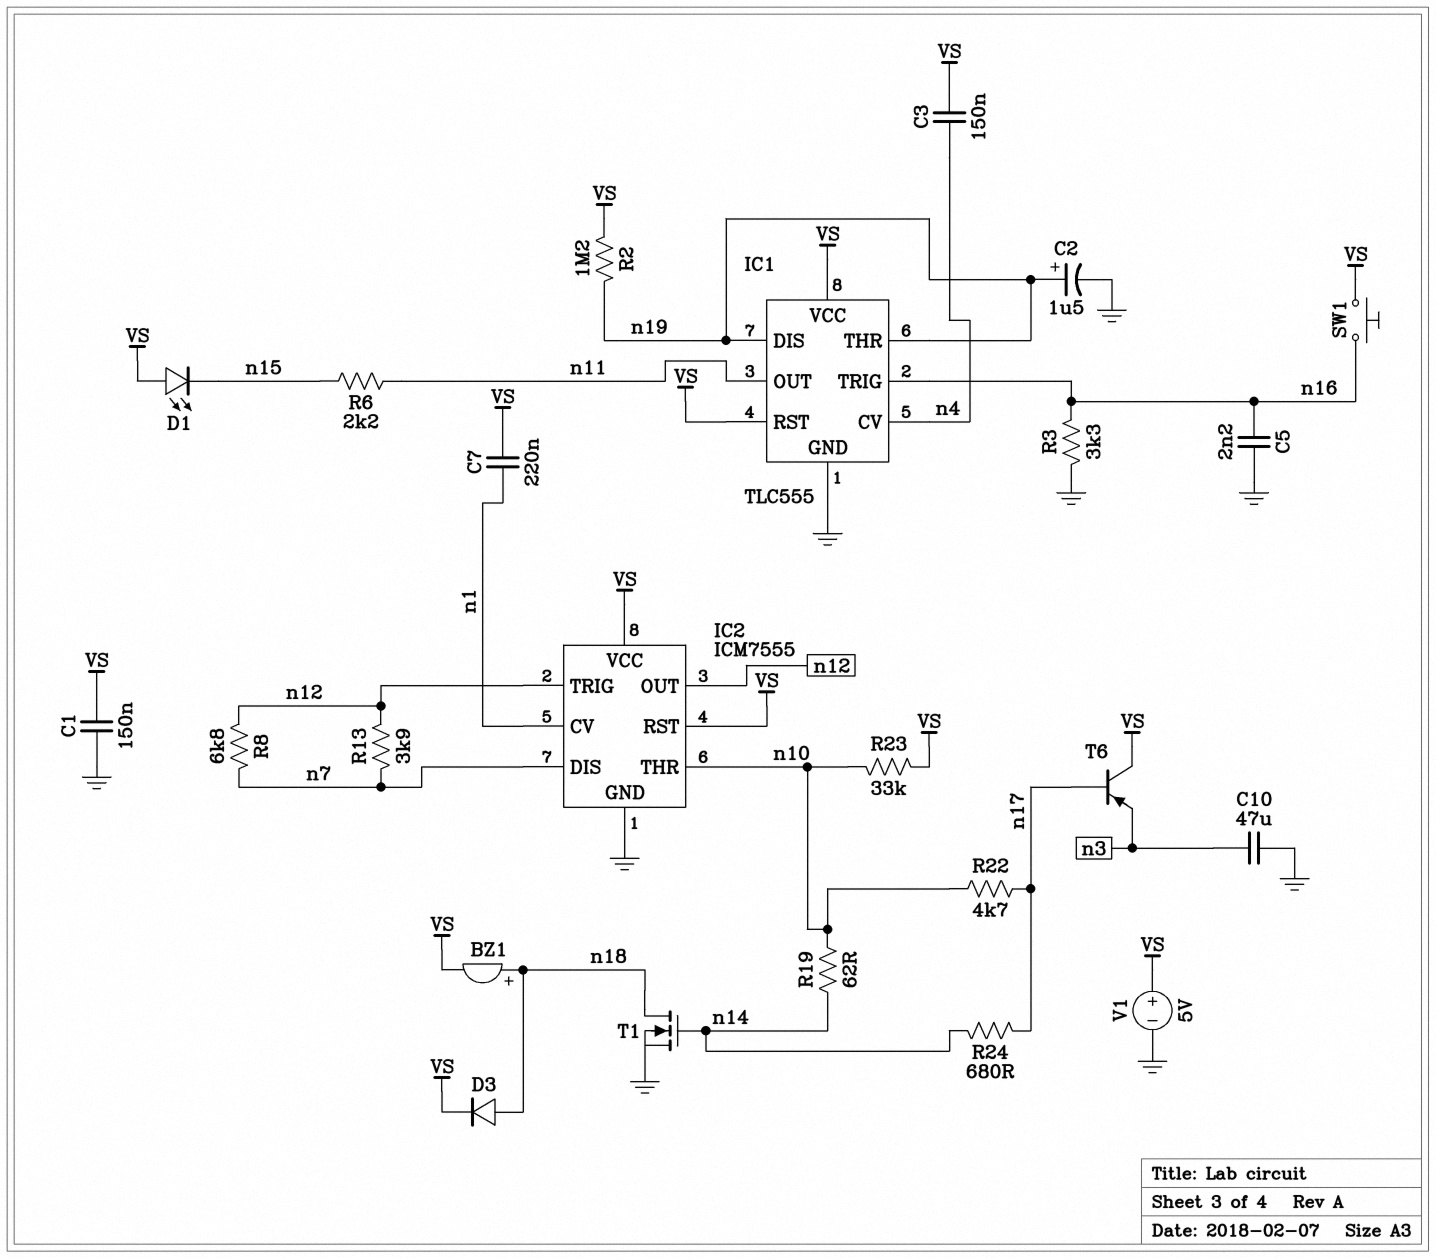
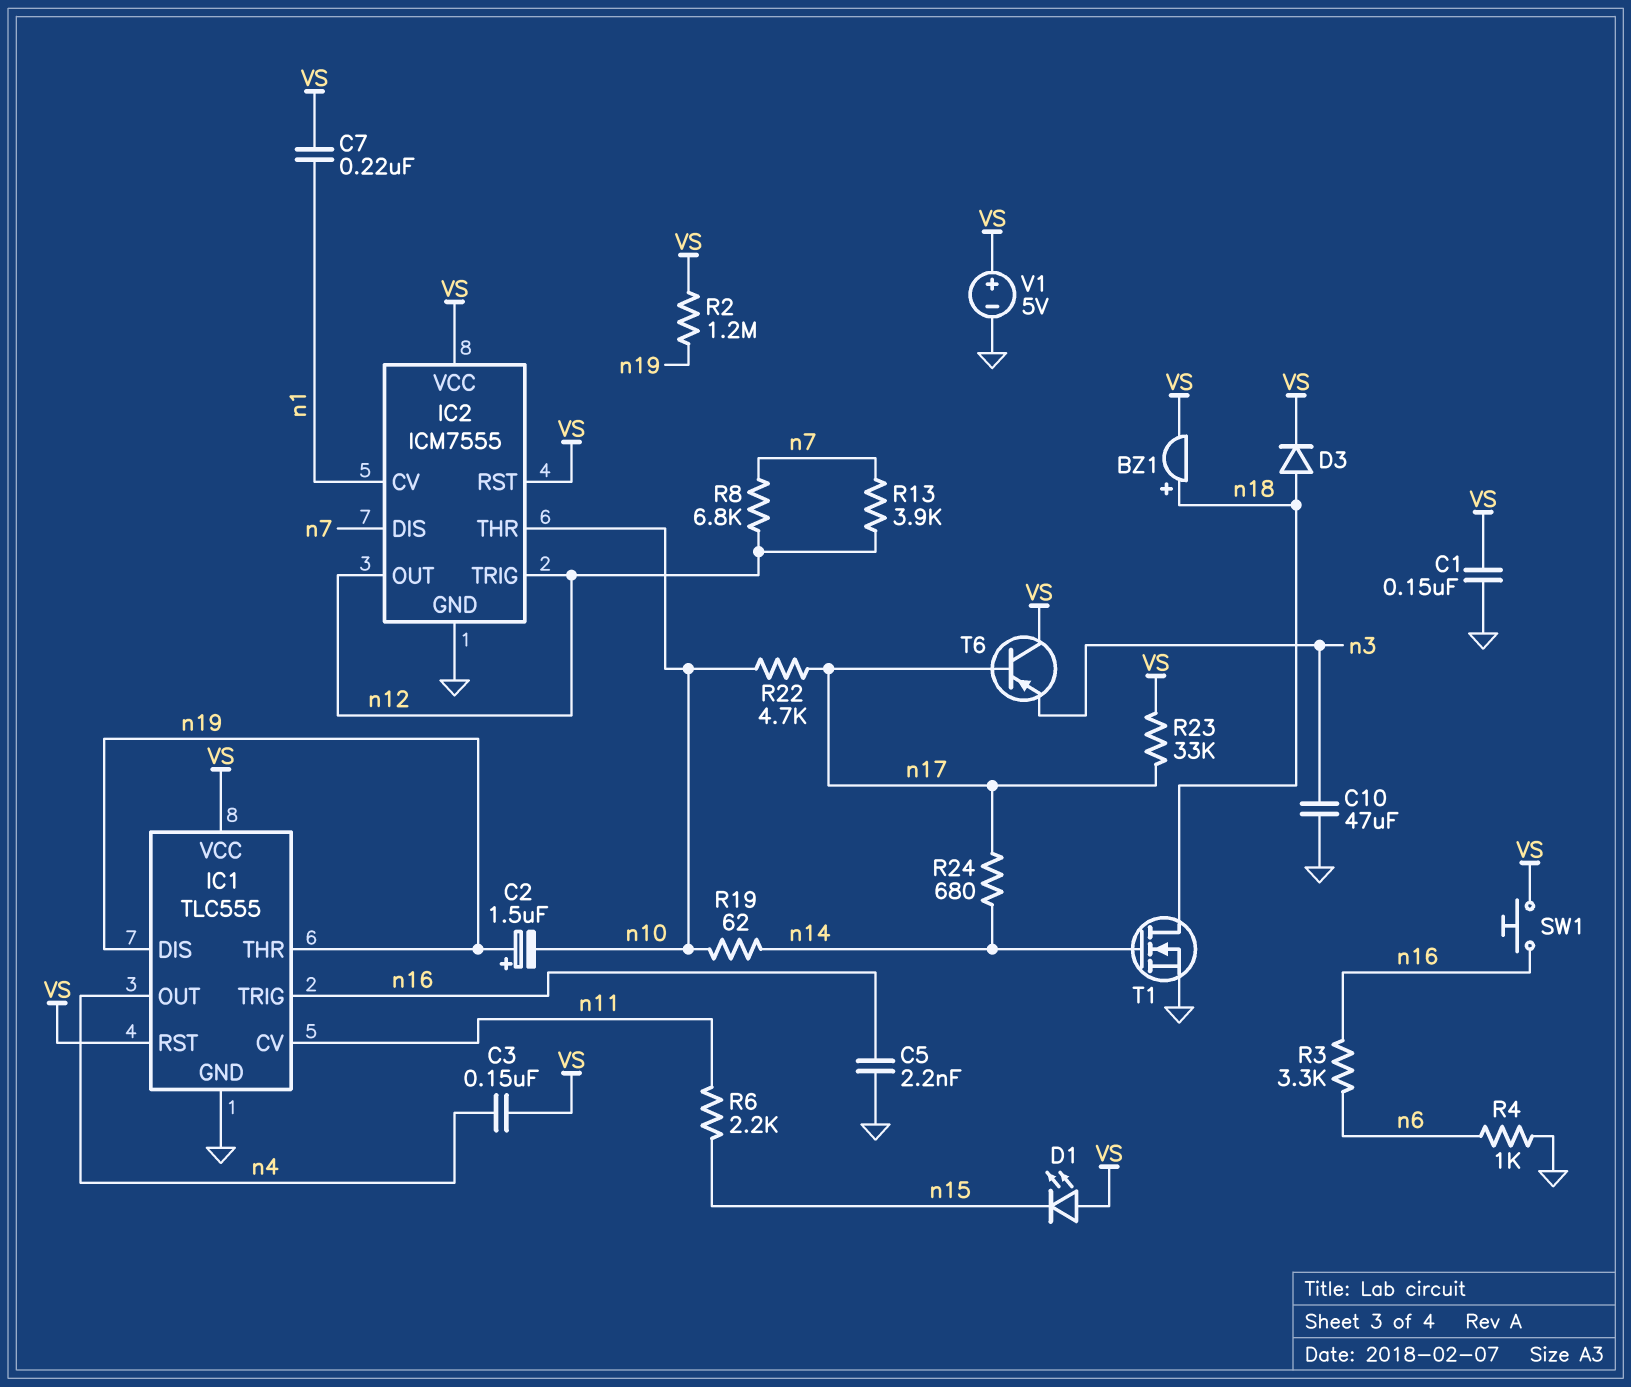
C2: 1.5uF (plus n19, minus GND) -> 1.5uF (plus n19, minus n10)
IC1 pin CV: n4 -> n11
IC1 pin OUT: n11 -> n4
R3: 3.3k (GND, n16) -> 3.3k (n6, n16)
R4: none -> 1k (GND, n6)
R23: 33k (VS, n10) -> 33k (VS, n17)

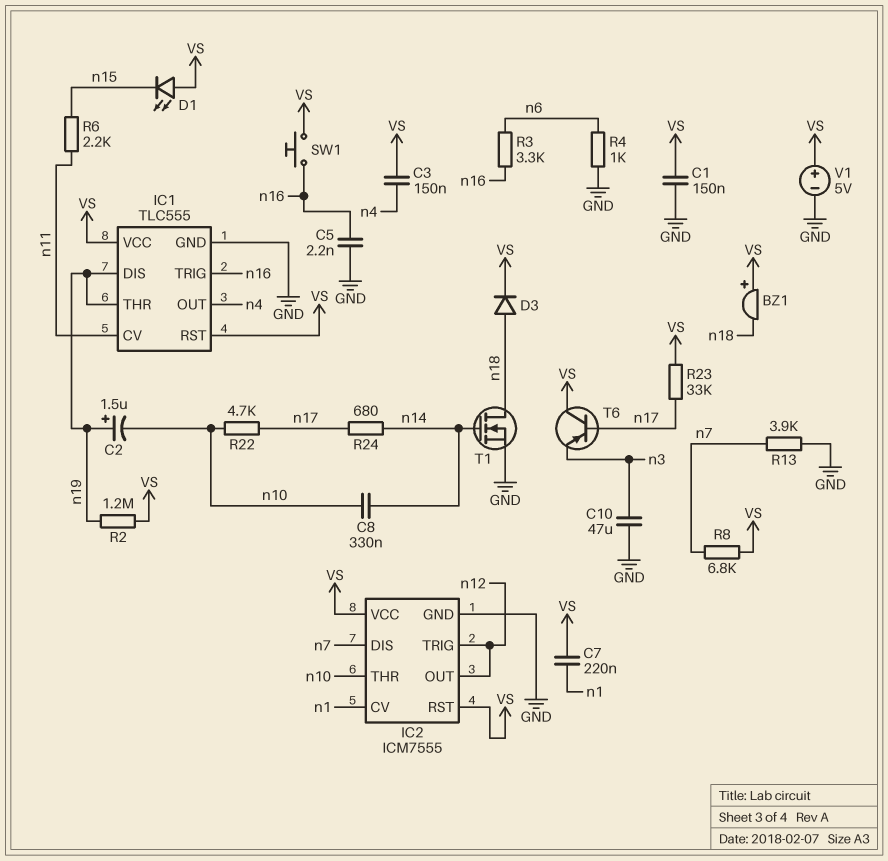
BZ1: buzzer (plus n18, minus VS) -> buzzer (plus VS, minus n18)
C8: none -> 330nF (n10, n14)
R8: 6.8k (n7, n12) -> 6.8k (VS, n7)
R13: 3.9k (n7, n12) -> 3.9k (GND, n7)
R19: 62 (n10, n14) -> none

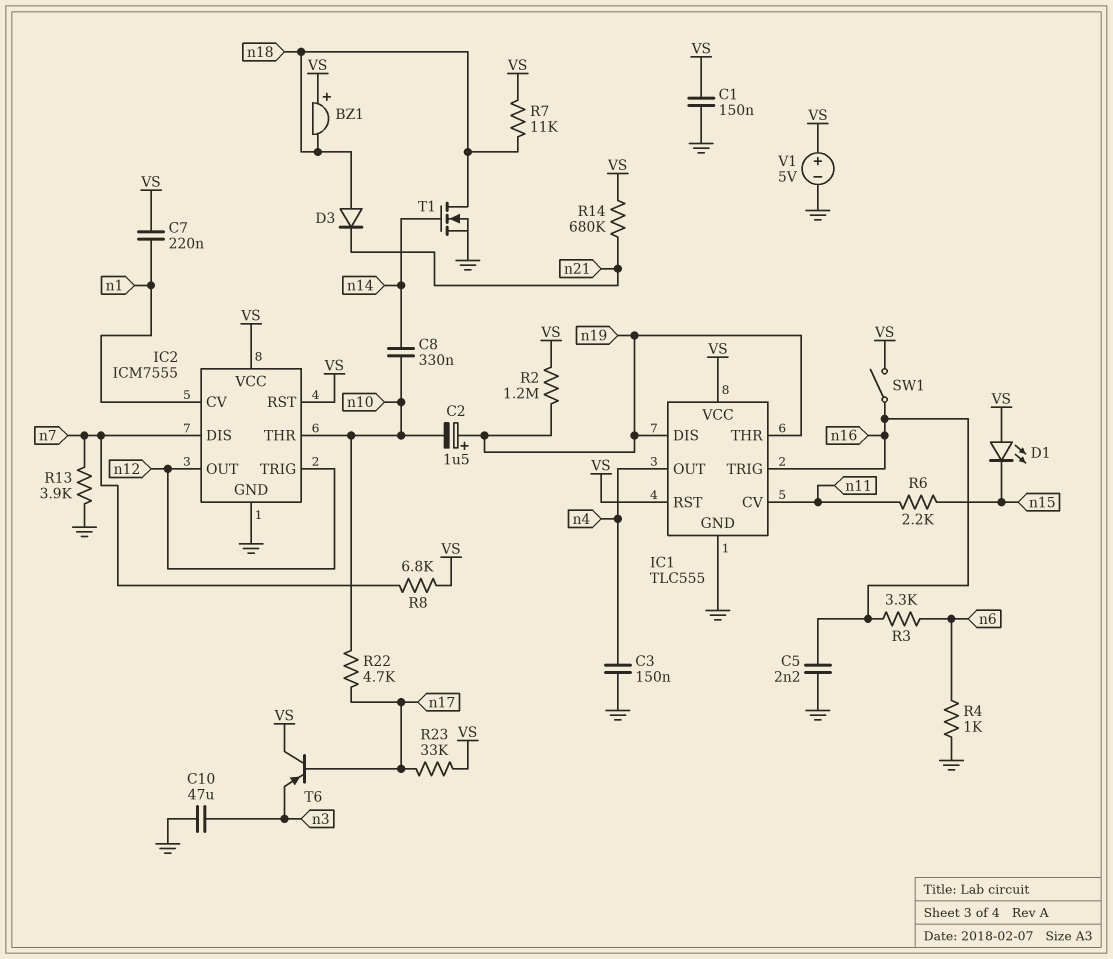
C3: 150nF (VS, n4) -> 150nF (GND, n4)
D3: diode (A n18, K VS) -> diode (A n18, K n21)
R7: none -> 11k (VS, n18)
R14: none -> 680k (VS, n21)
R24: 680 (n14, n17) -> none
SW1: button (VS, n16) -> switch (VS, n16)

